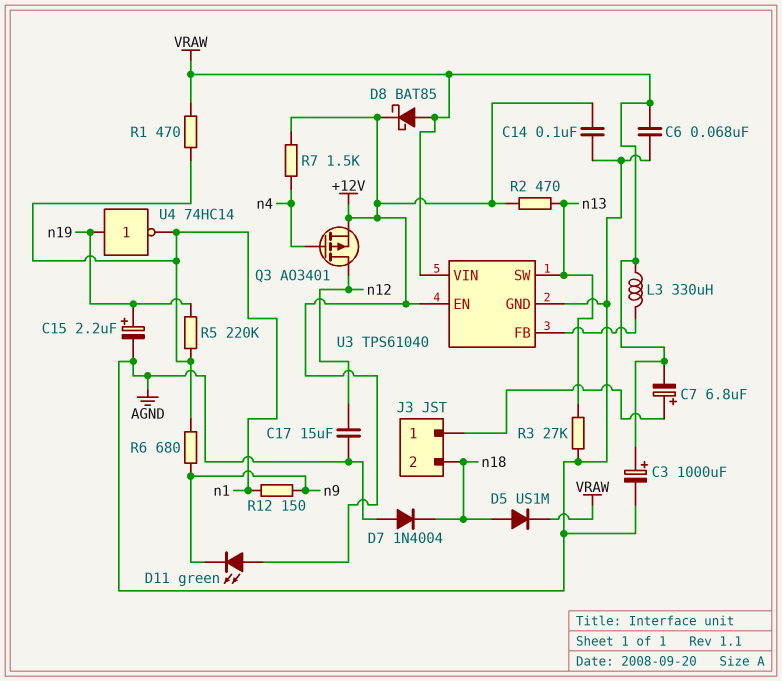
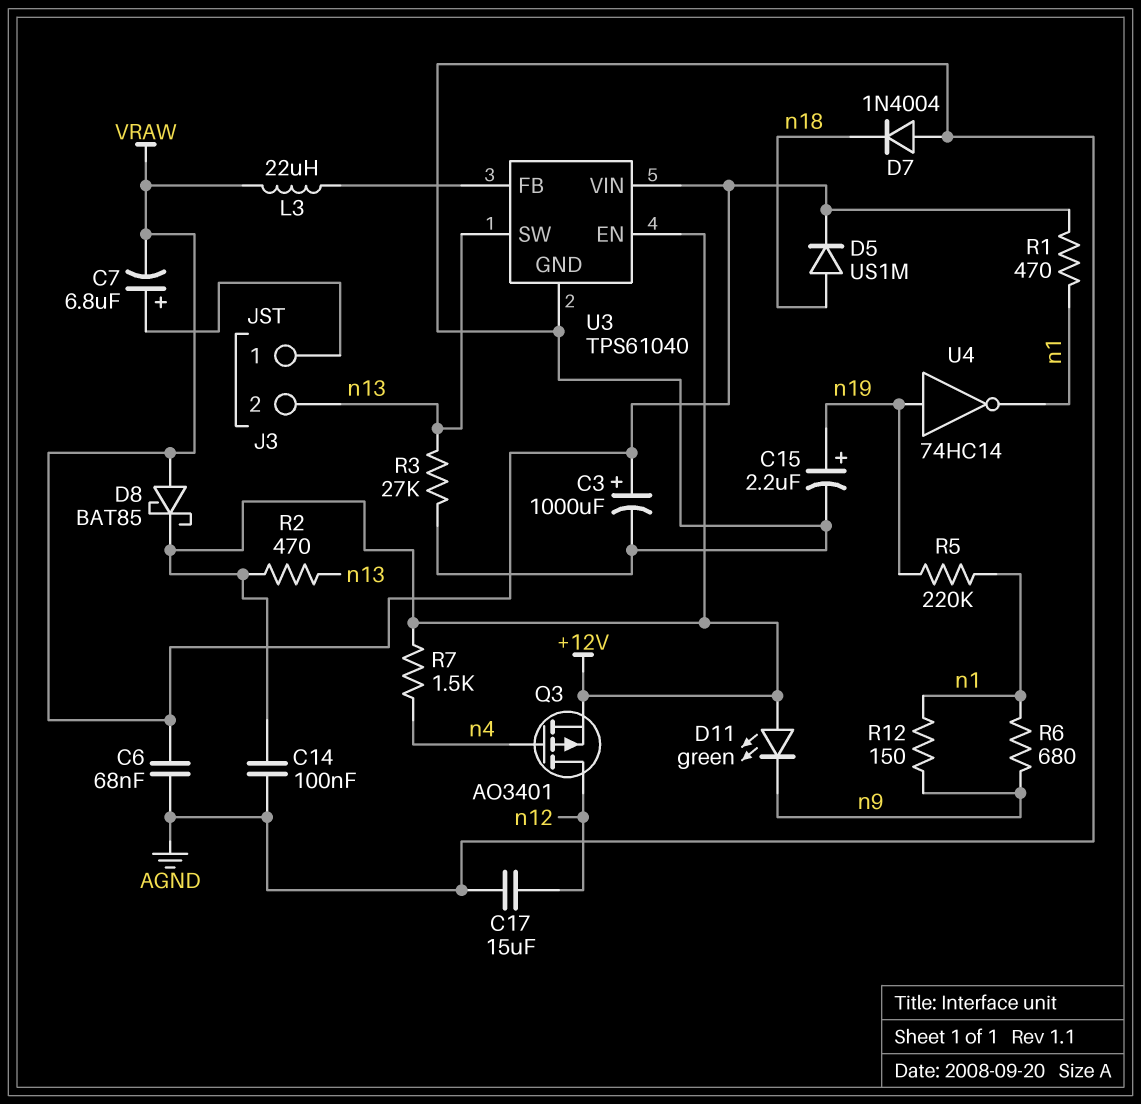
J3 pin 2: n18 -> n13
L3: 330uH (U3/FB, VRAW) -> 22uH (U3/FB, VRAW)

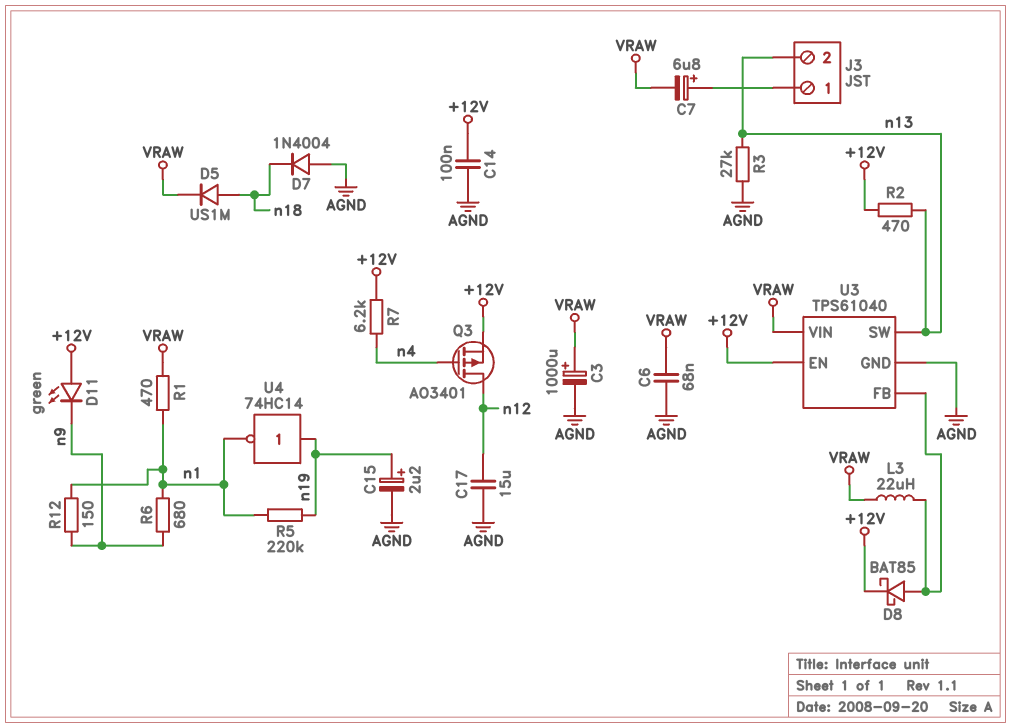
D8: schottky BAT85 (A VRAW, K +12V) -> schottky BAT85 (A U3/FB, K +12V)
R7: 1.5k (+12V, n4) -> 6.2k (+12V, n4)

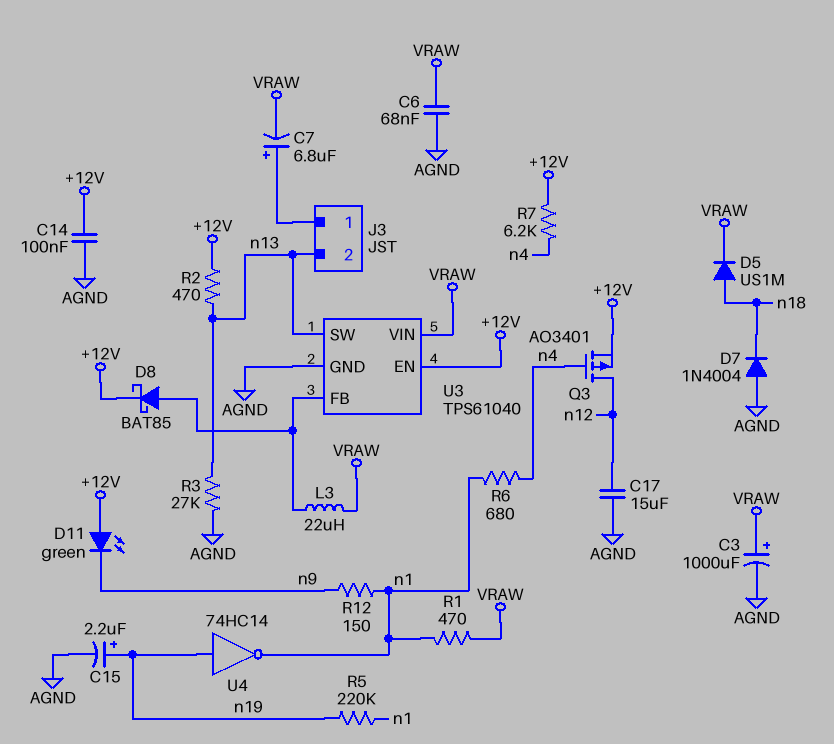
R6: 680 (n1, n9) -> 680 (n1, n4)

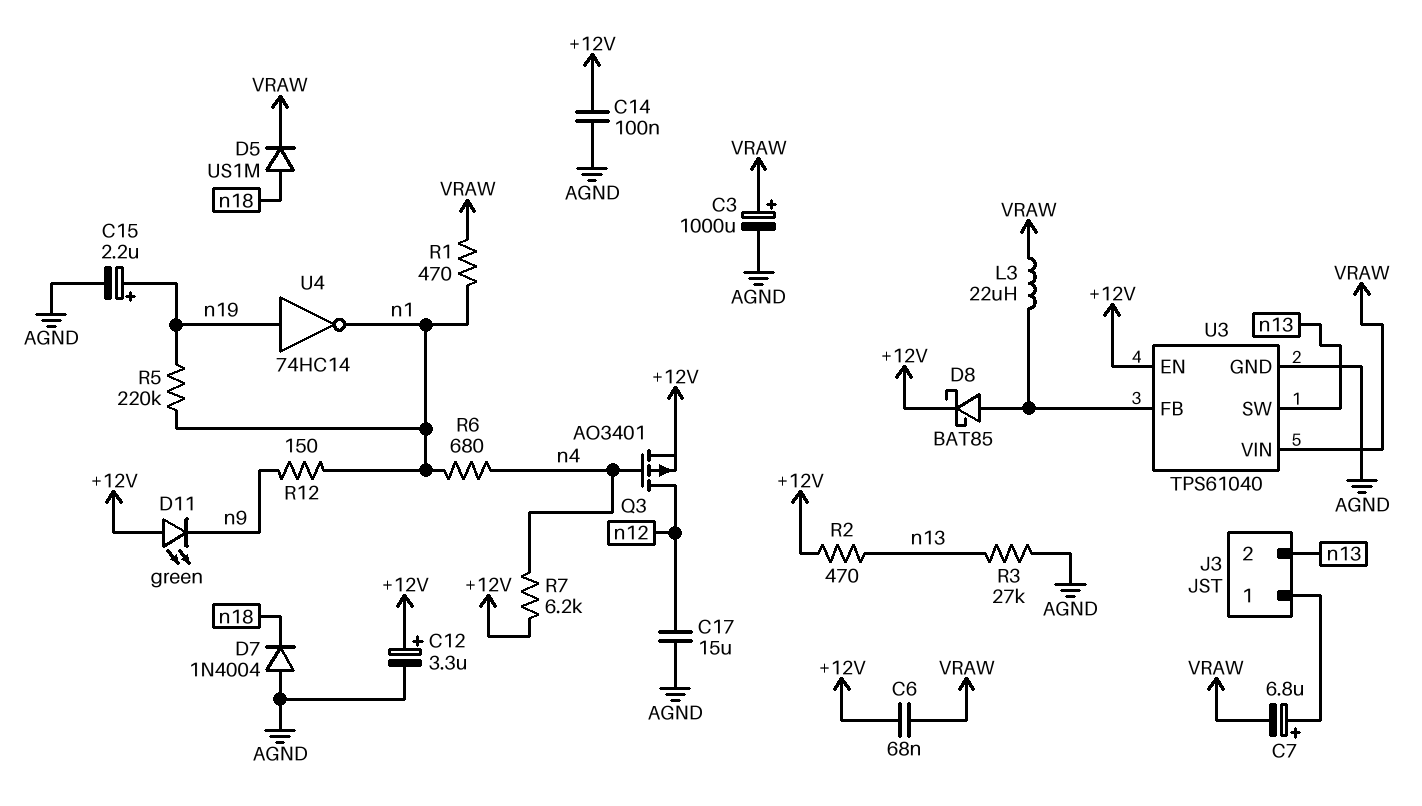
C6: 68nF (AGND, VRAW) -> 68nF (+12V, VRAW)
C12: none -> 3.3uF (plus +12V, minus AGND)

